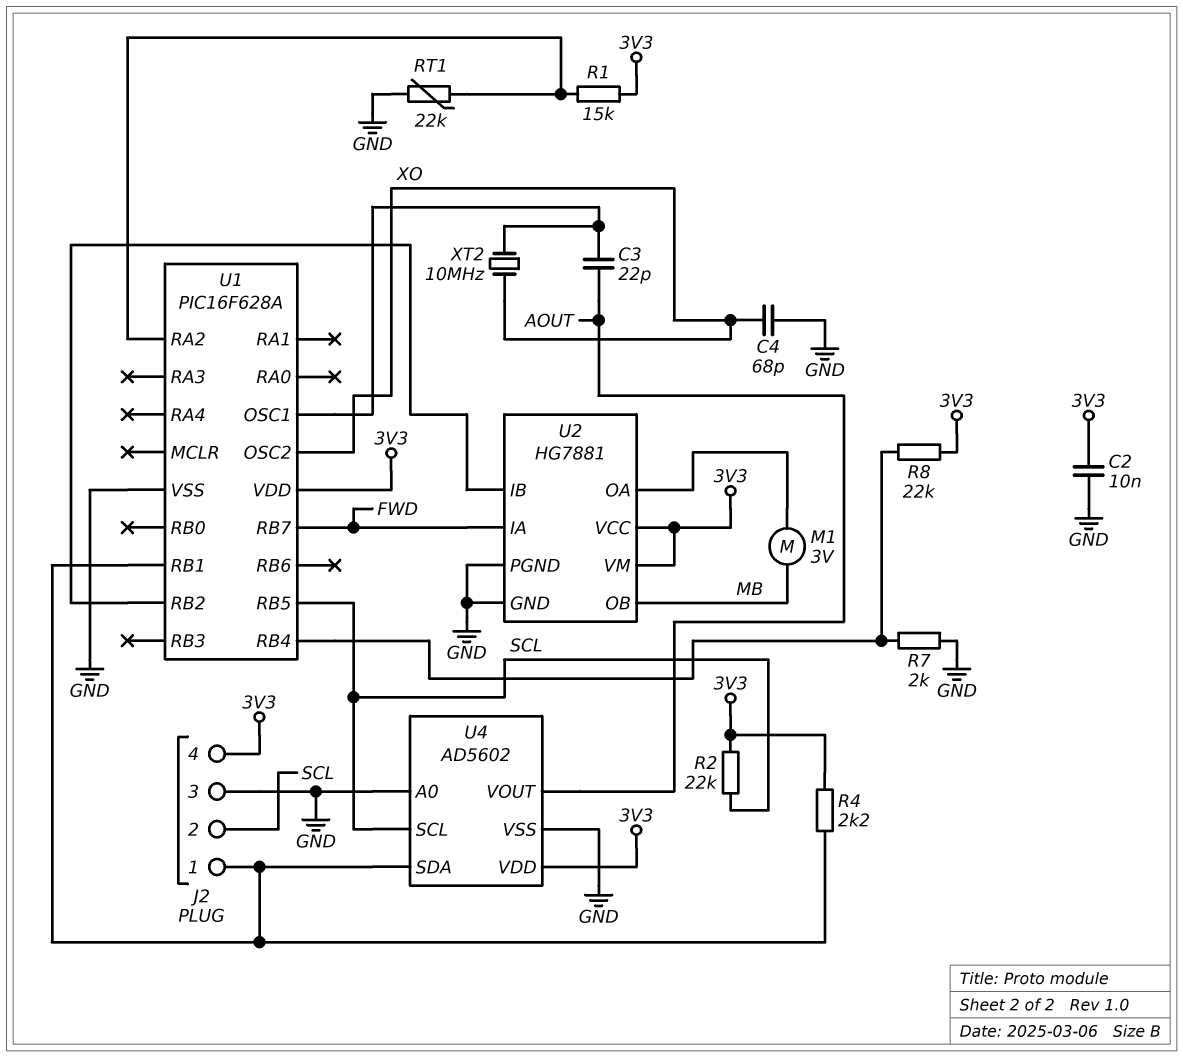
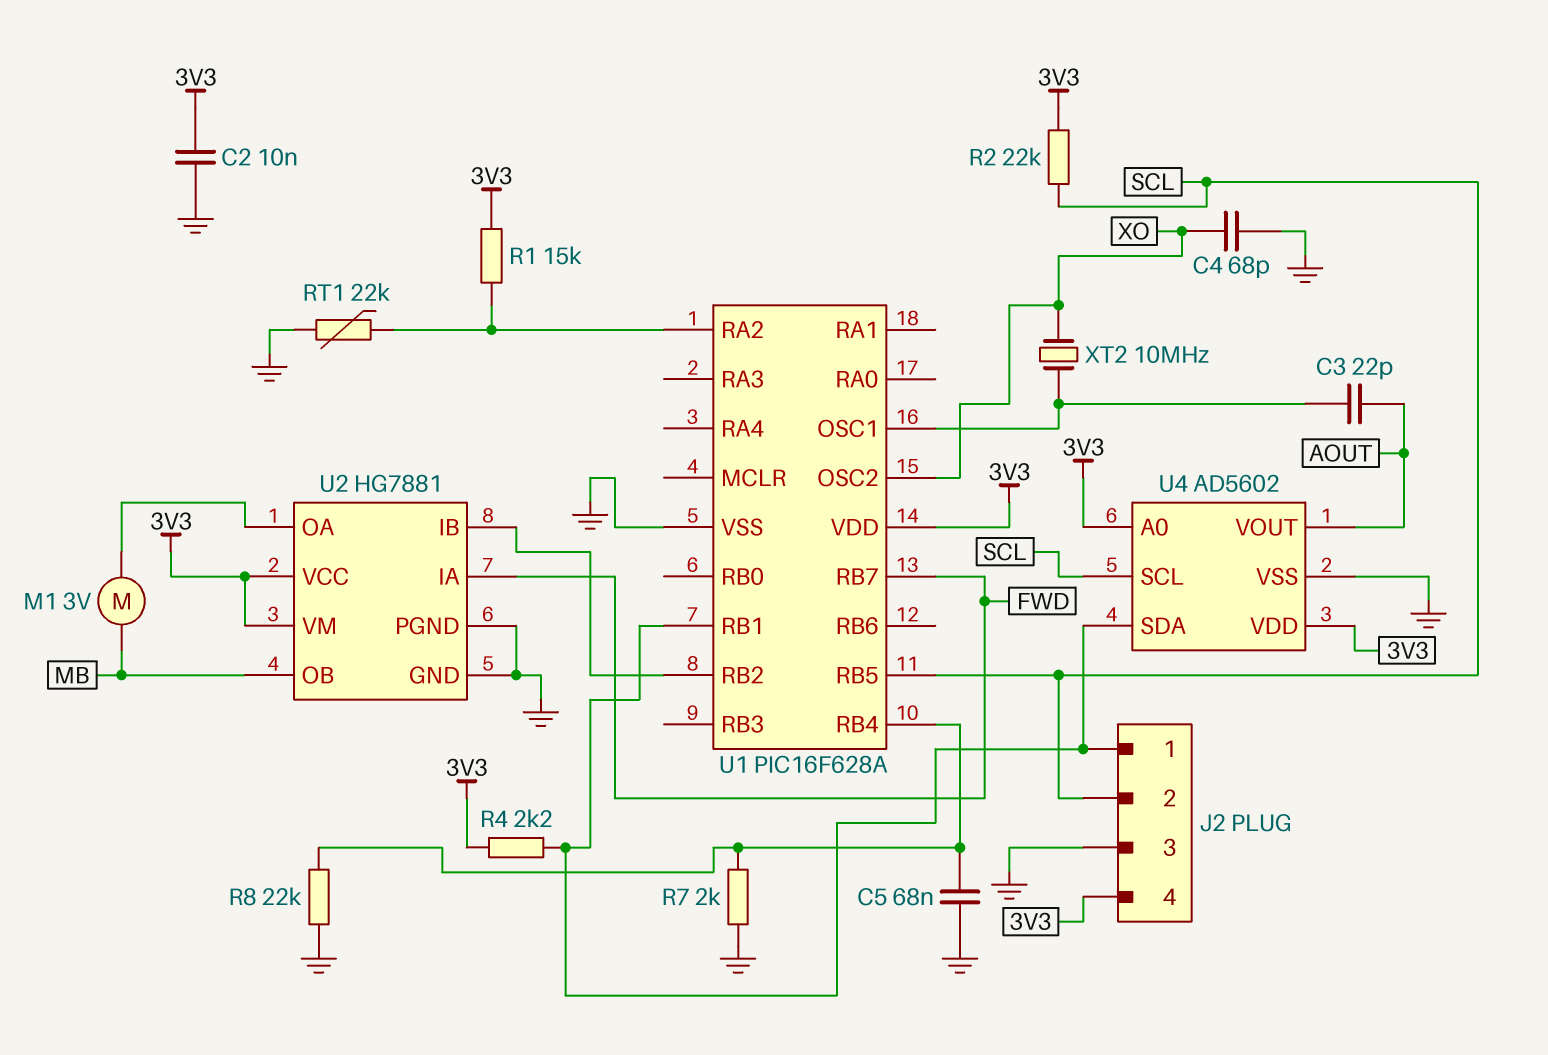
C5: none -> 68nF (GND, U1/RB4)
R8: 22k (3V3, U1/RB4) -> 22k (GND, U1/RB4)
U4 pin A0: GND -> 3V3

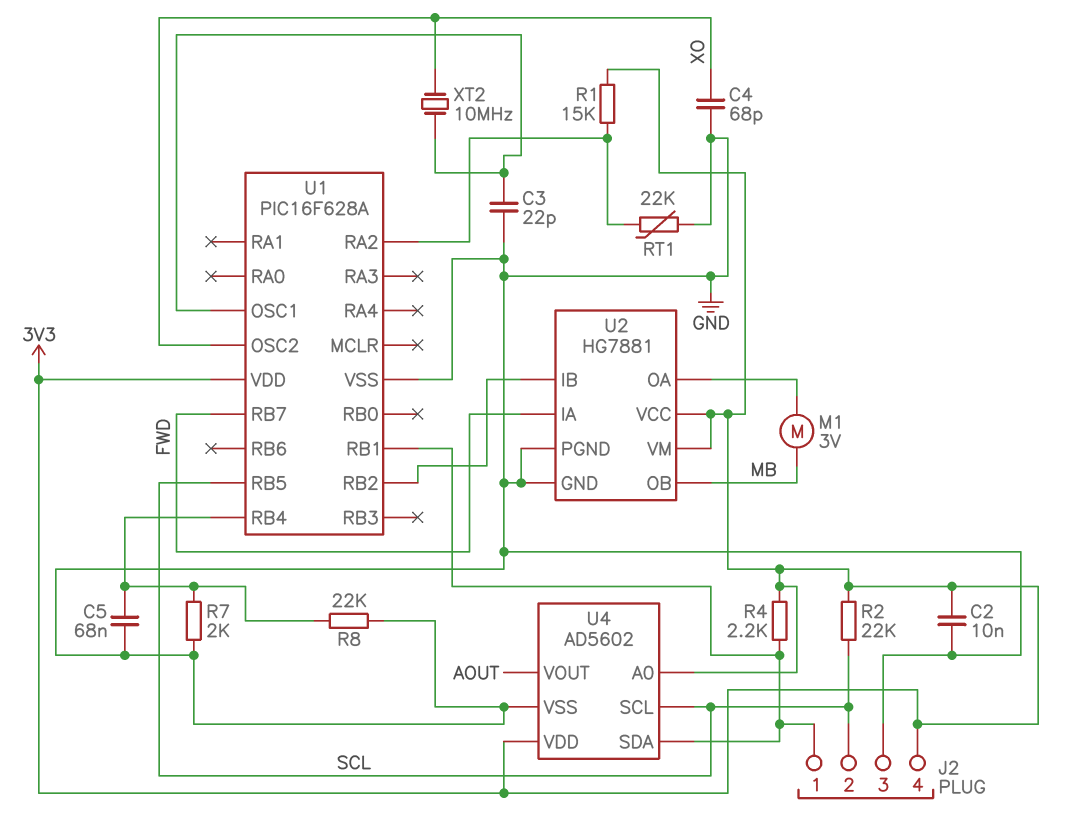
C3: 22pF (AOUT, U1/OSC1) -> 22pF (GND, U1/OSC1)

